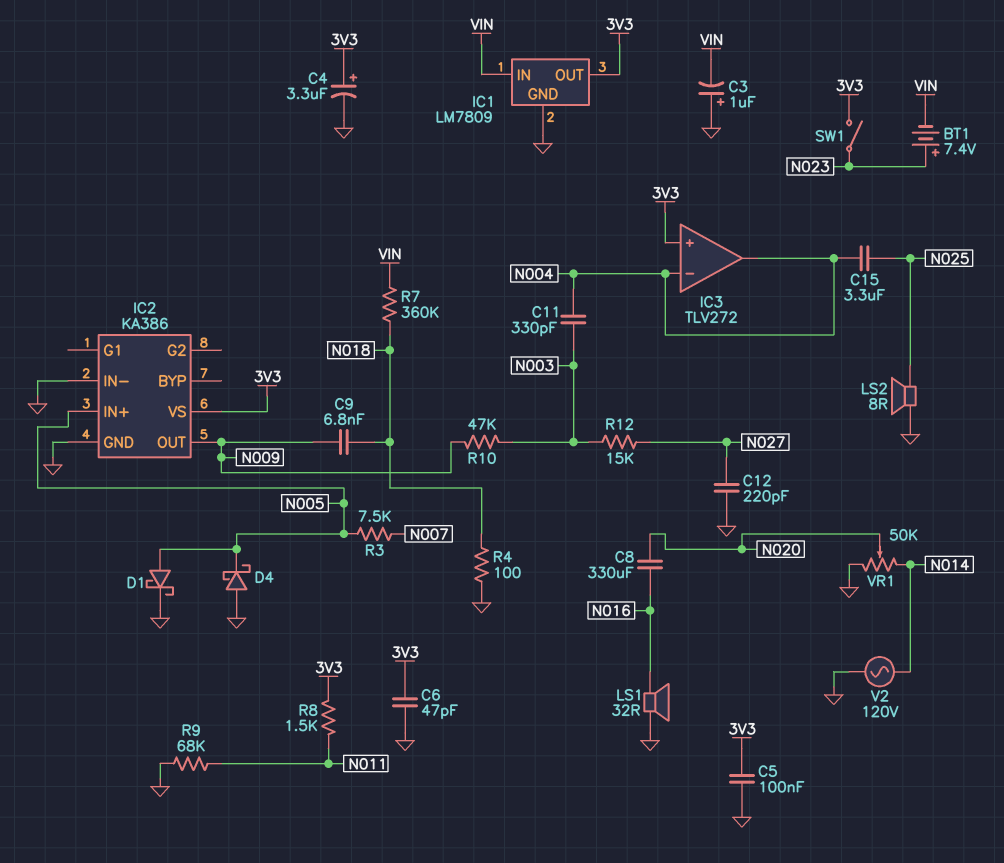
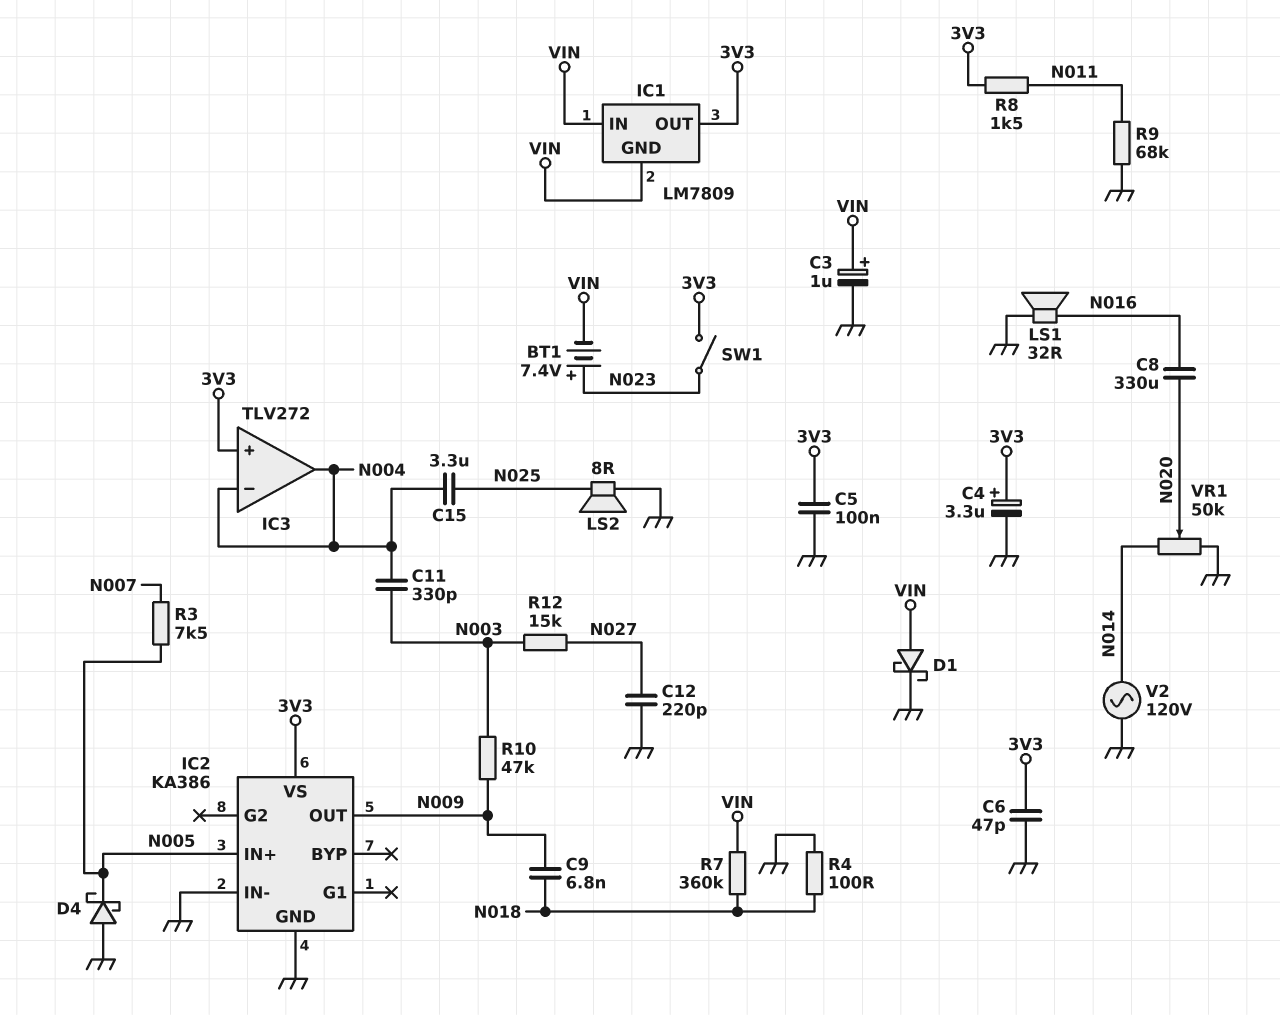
C3: 1uF (plus GND, minus VIN) -> 1uF (plus VIN, minus GND)
D1: schottky (A N005, K GND) -> schottky (A VIN, K GND)
IC1 pin GND: GND -> VIN

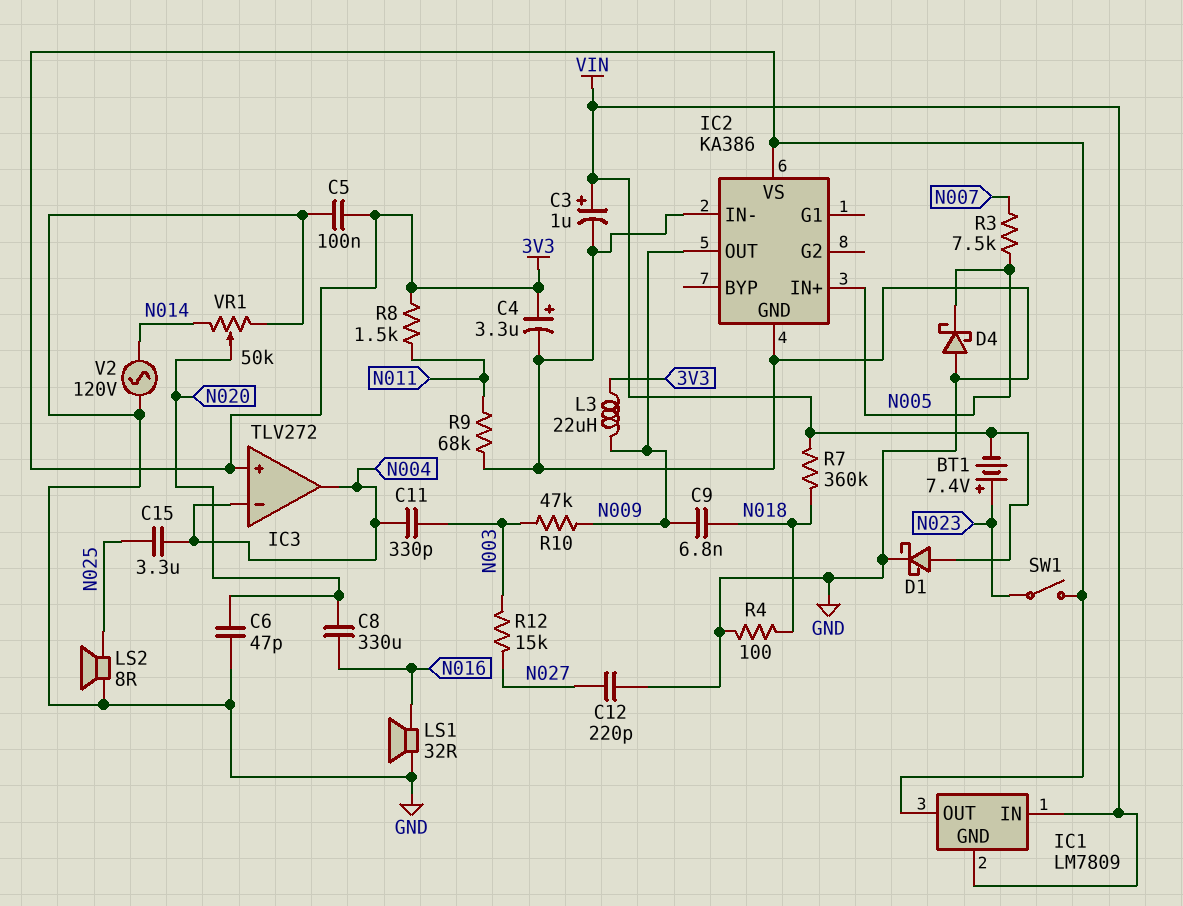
C6: 47pF (3V3, GND) -> 47pF (GND, N020)
L3: none -> 22uH (3V3, N009)

